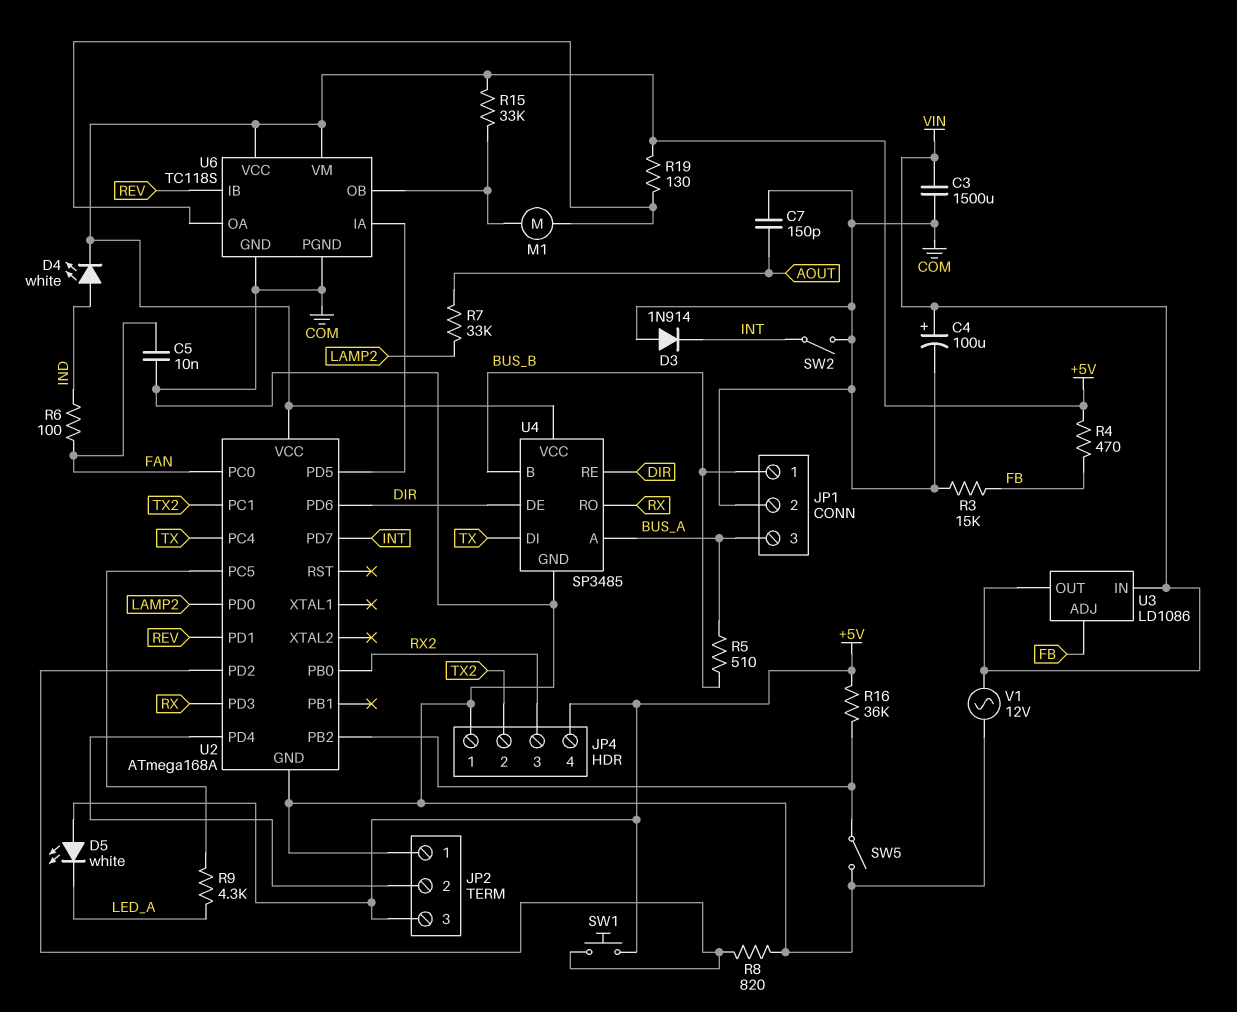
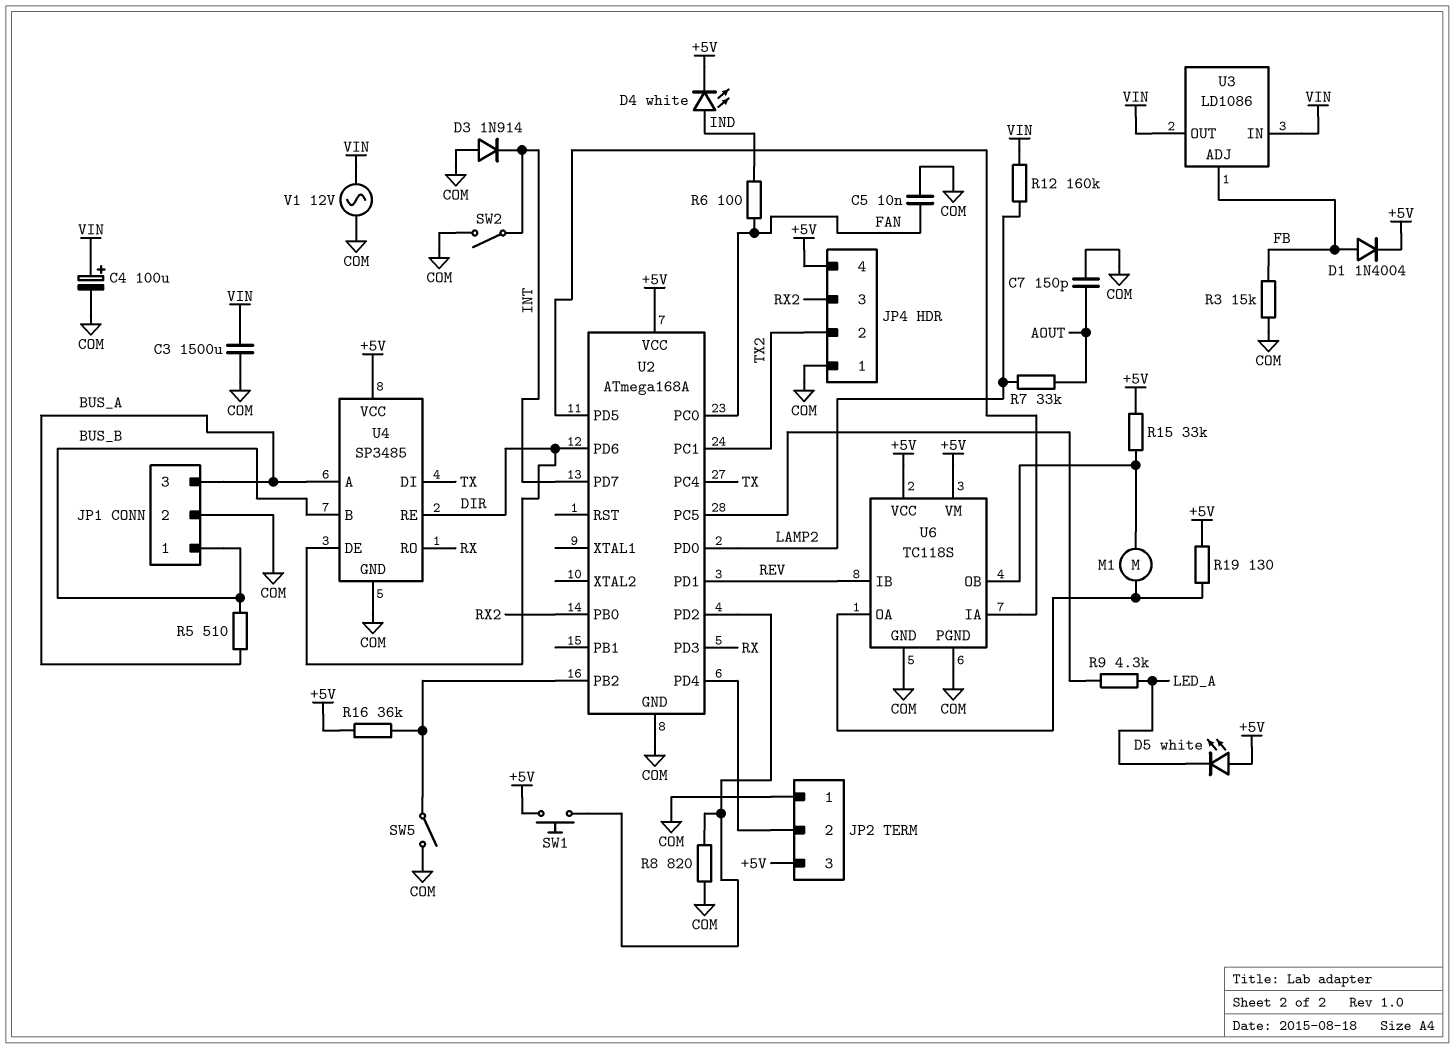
D1: none -> diode 1N4004 (A FB, K +5V)
R4: 470 (+5V, FB) -> none
R12: none -> 160k (LAMP2, VIN)

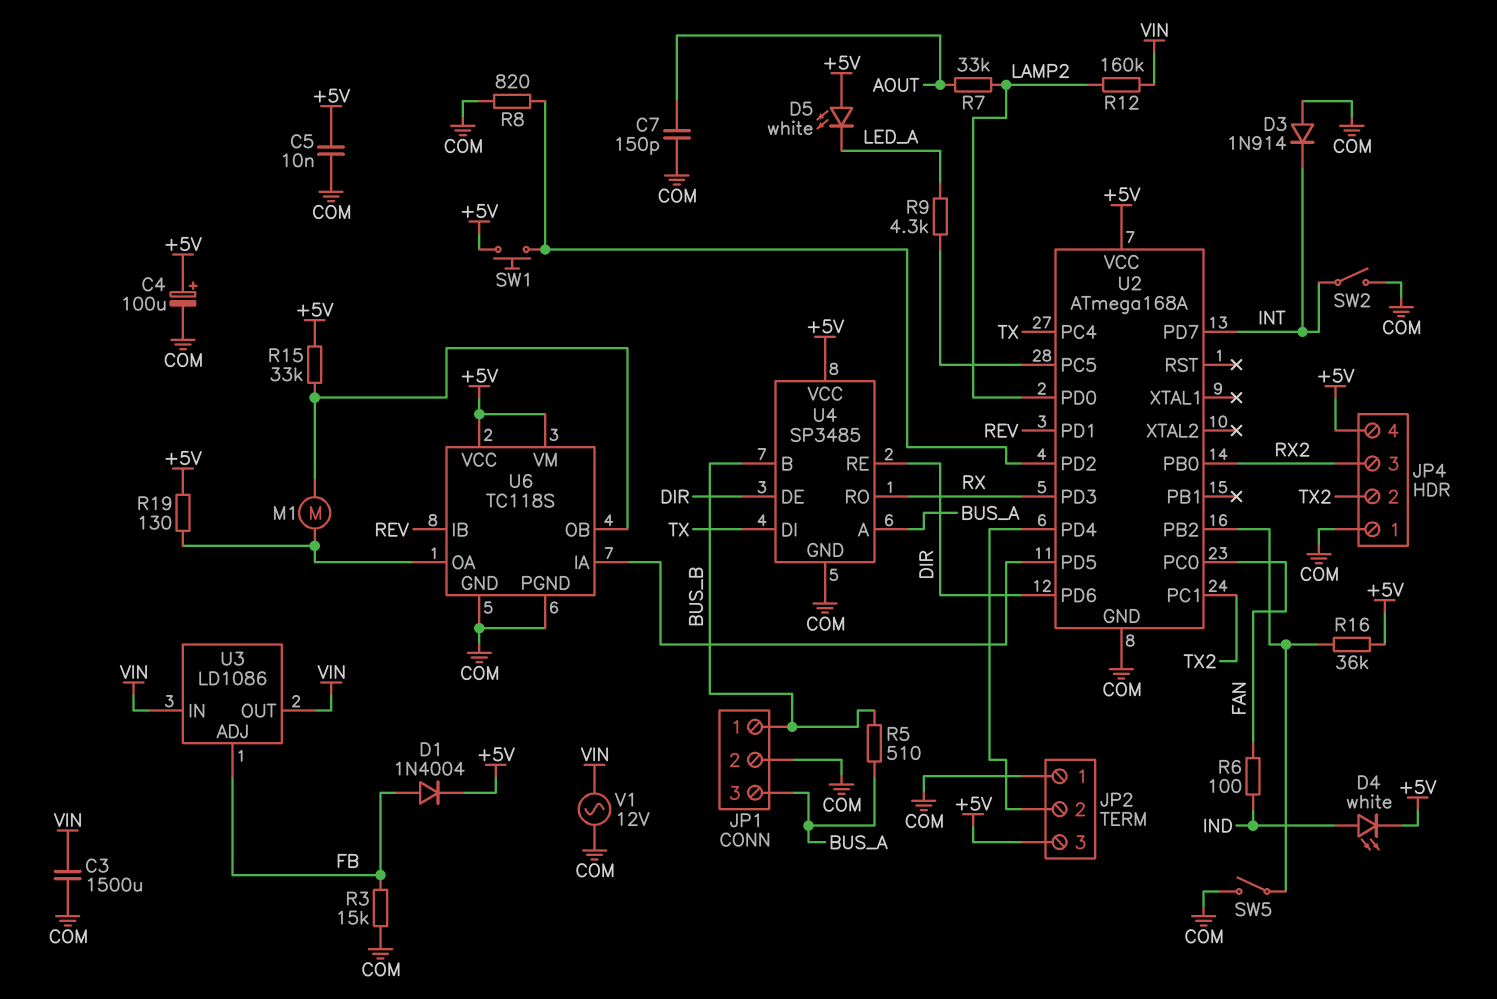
C4: 100uF (plus VIN, minus COM) -> 100uF (plus +5V, minus COM)
C5: 10nF (COM, FAN) -> 10nF (+5V, COM)

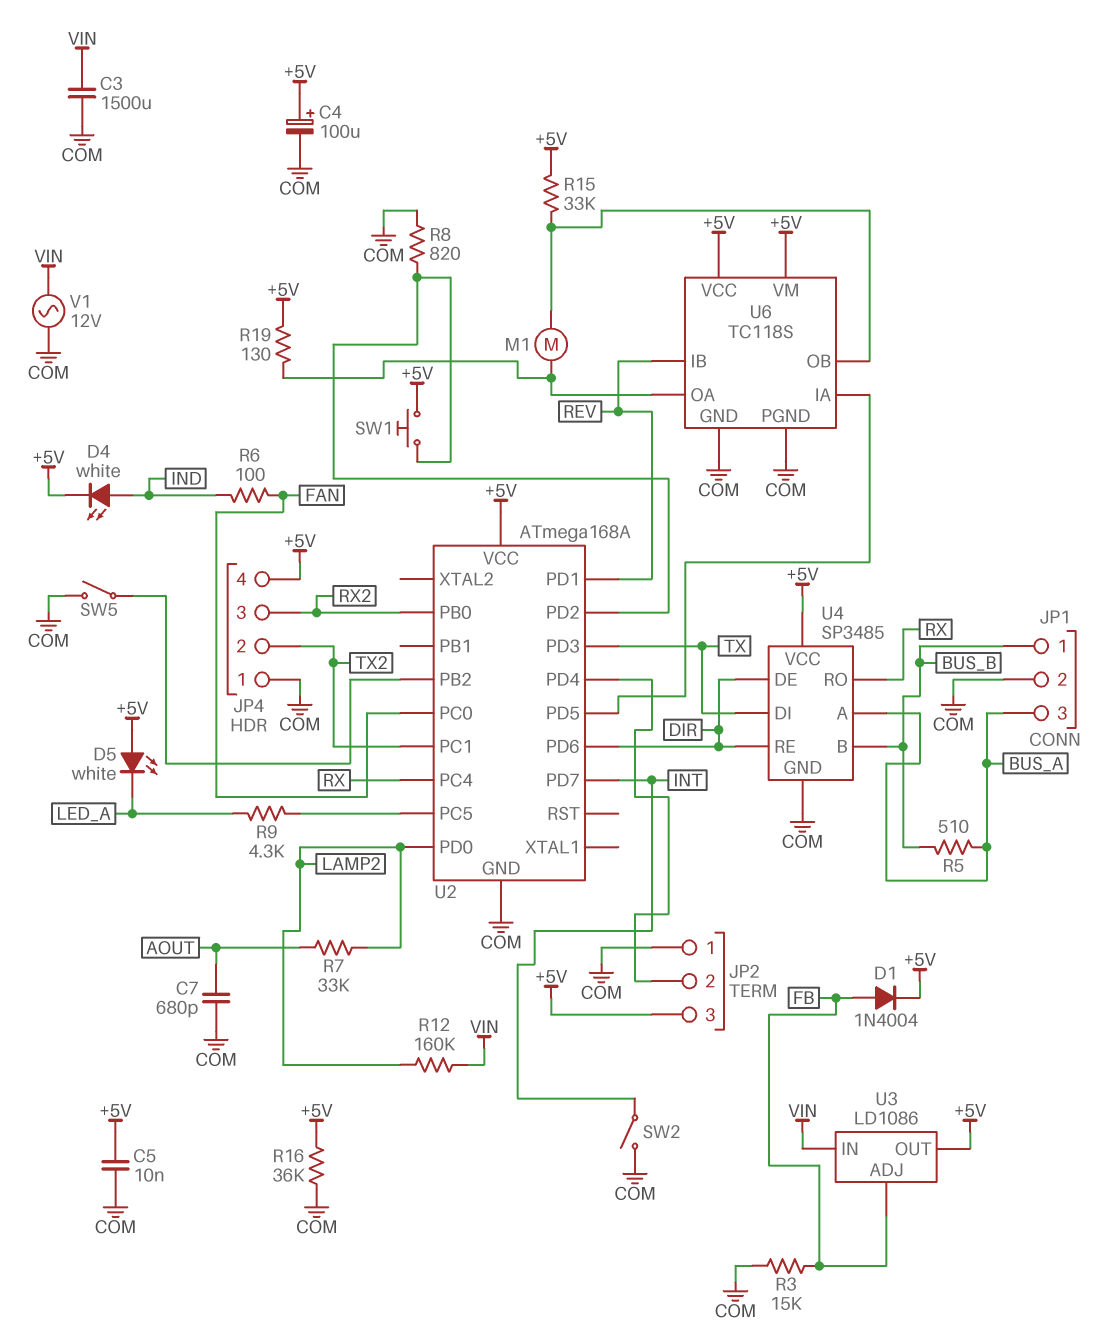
C7: 150pF (AOUT, COM) -> 680pF (AOUT, COM)
D3: diode 1N914 (A COM, K INT) -> none
R16: 36k (+5V, U2/PB2) -> 36k (+5V, COM)
U2 pin PC4: TX -> RX
U2 pin PD3: RX -> TX
U3 pin OUT: VIN -> +5V

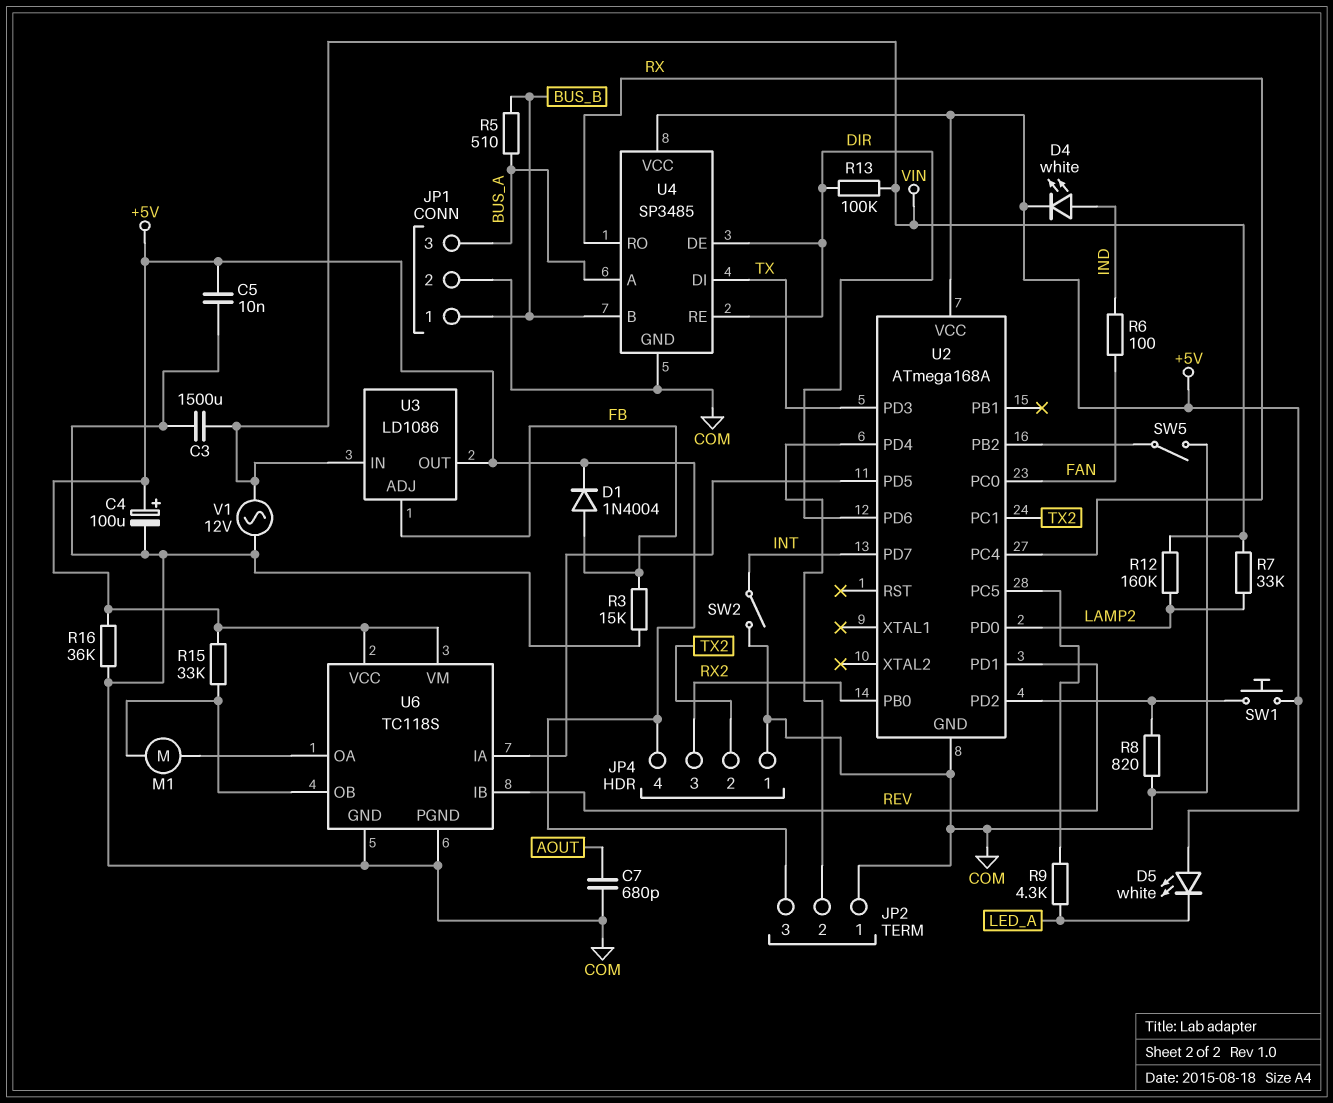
R7: 33k (AOUT, LAMP2) -> 33k (LAMP2, VIN)
R13: none -> 100k (DIR, VIN)
R19: 130 (+5V, U6/OA) -> none

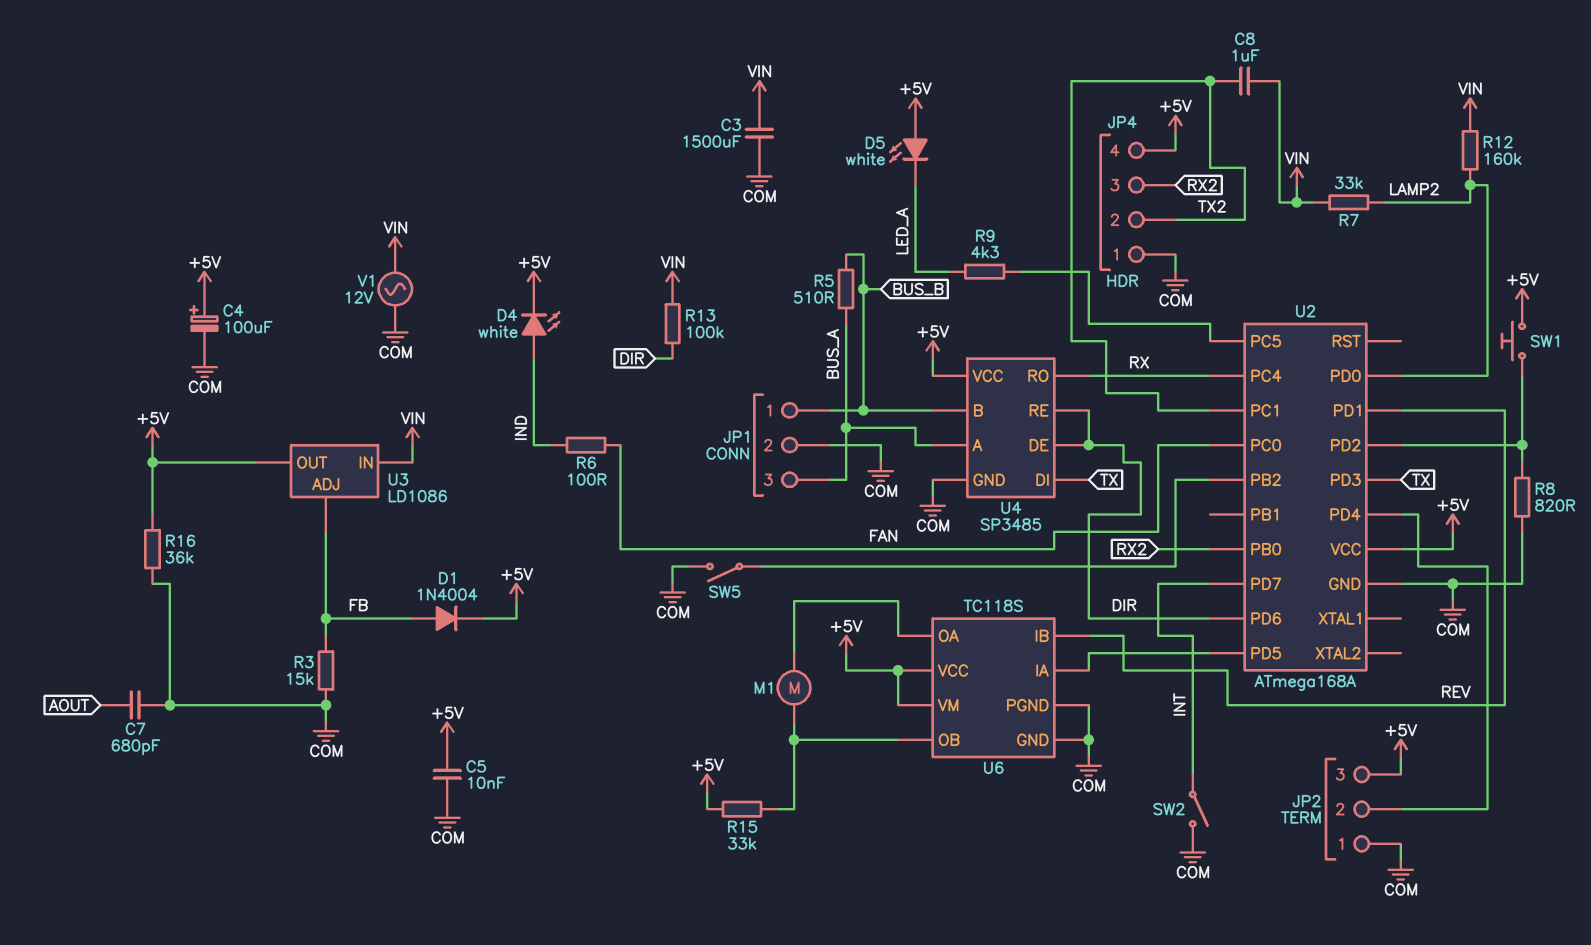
C8: none -> 1uF (TX2, VIN)

